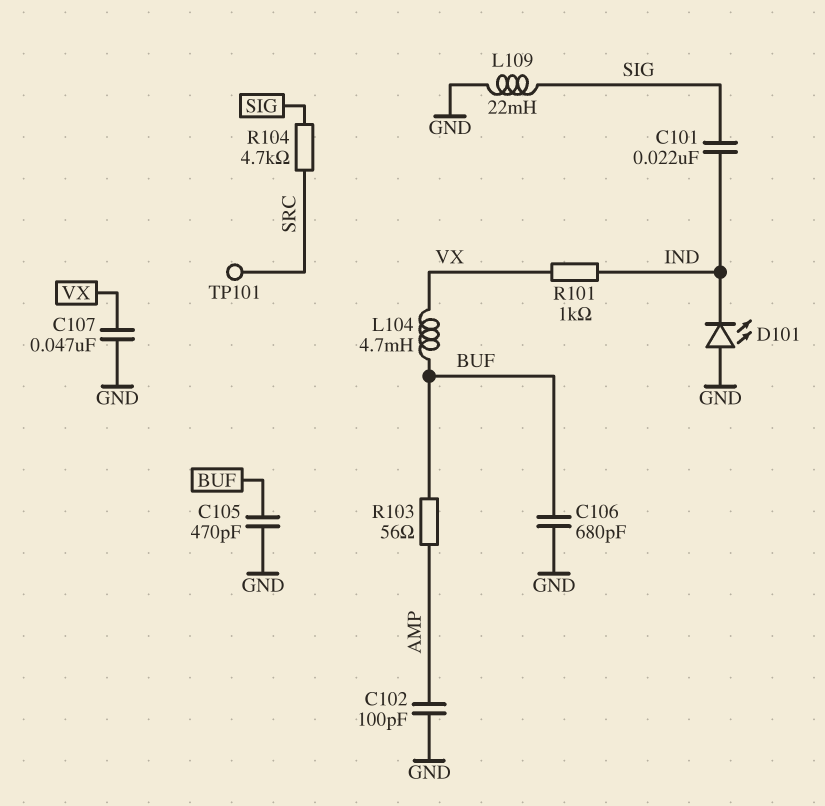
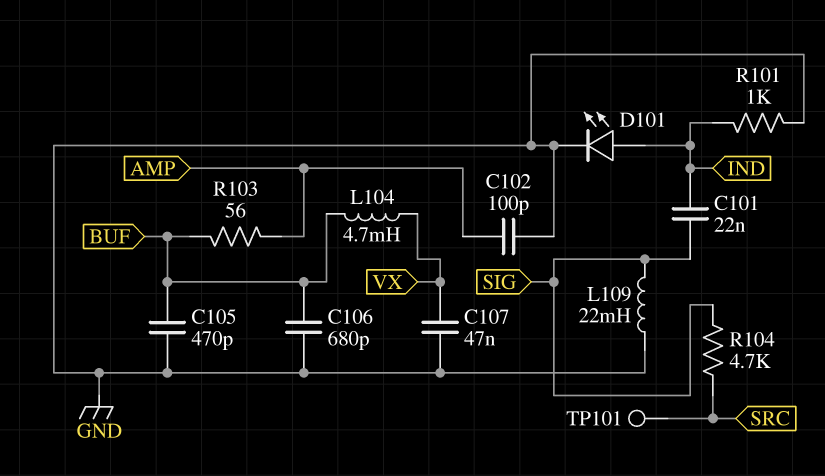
D101: LED (A GND, K IND) -> LED (A IND, K GND)
R101: 1k (IND, VX) -> 1k (GND, IND)

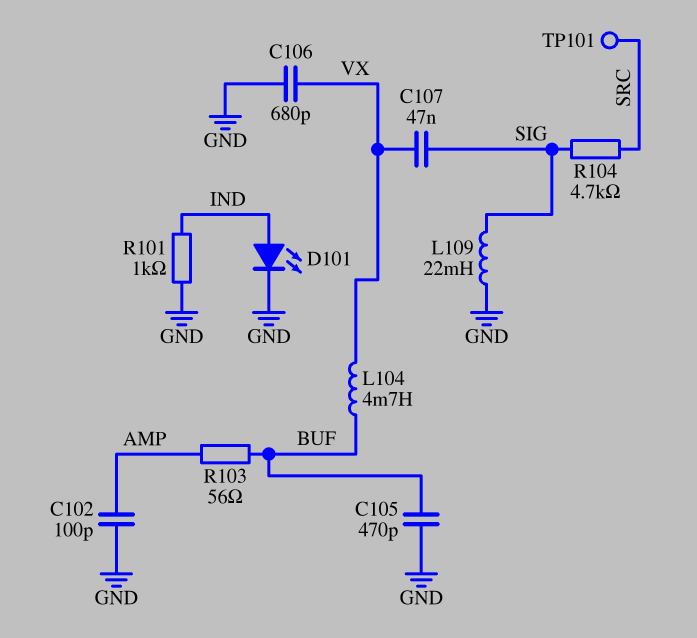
C101: 22nF (IND, SIG) -> none
C106: 680pF (BUF, GND) -> 680pF (GND, VX)
C107: 47nF (GND, VX) -> 47nF (SIG, VX)

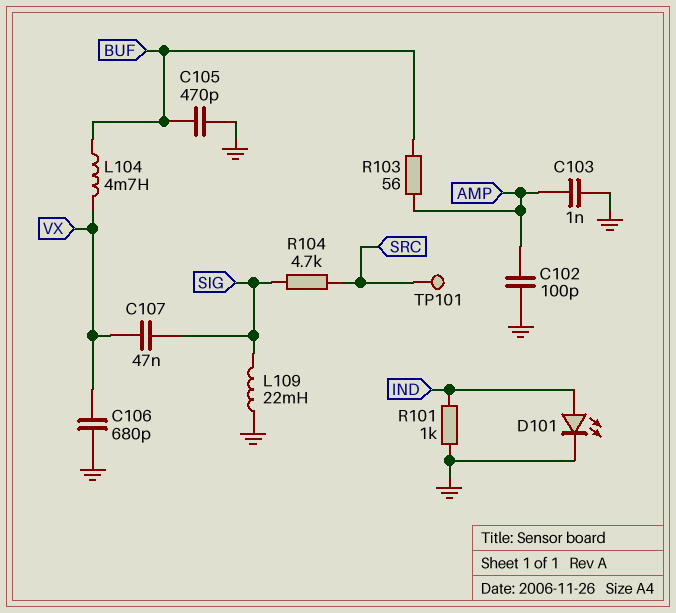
C103: none -> 1nF (AMP, GND)

